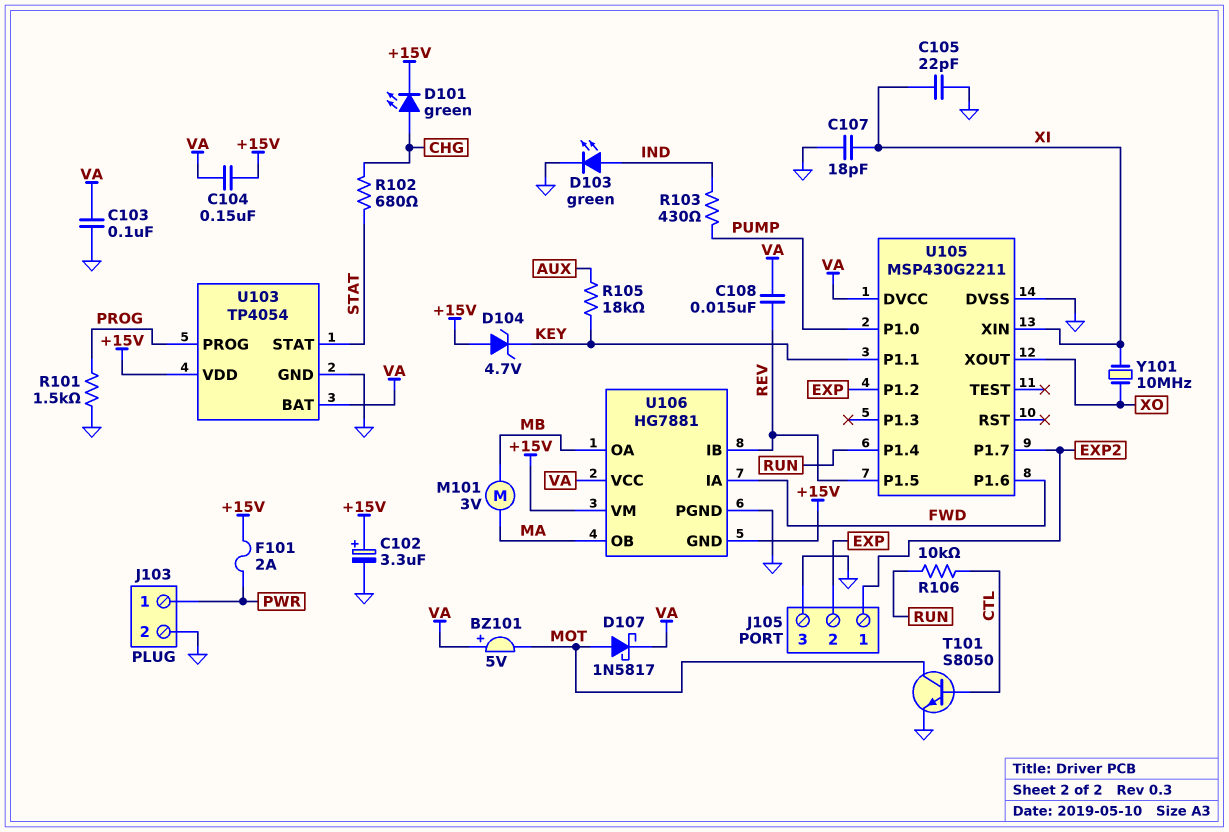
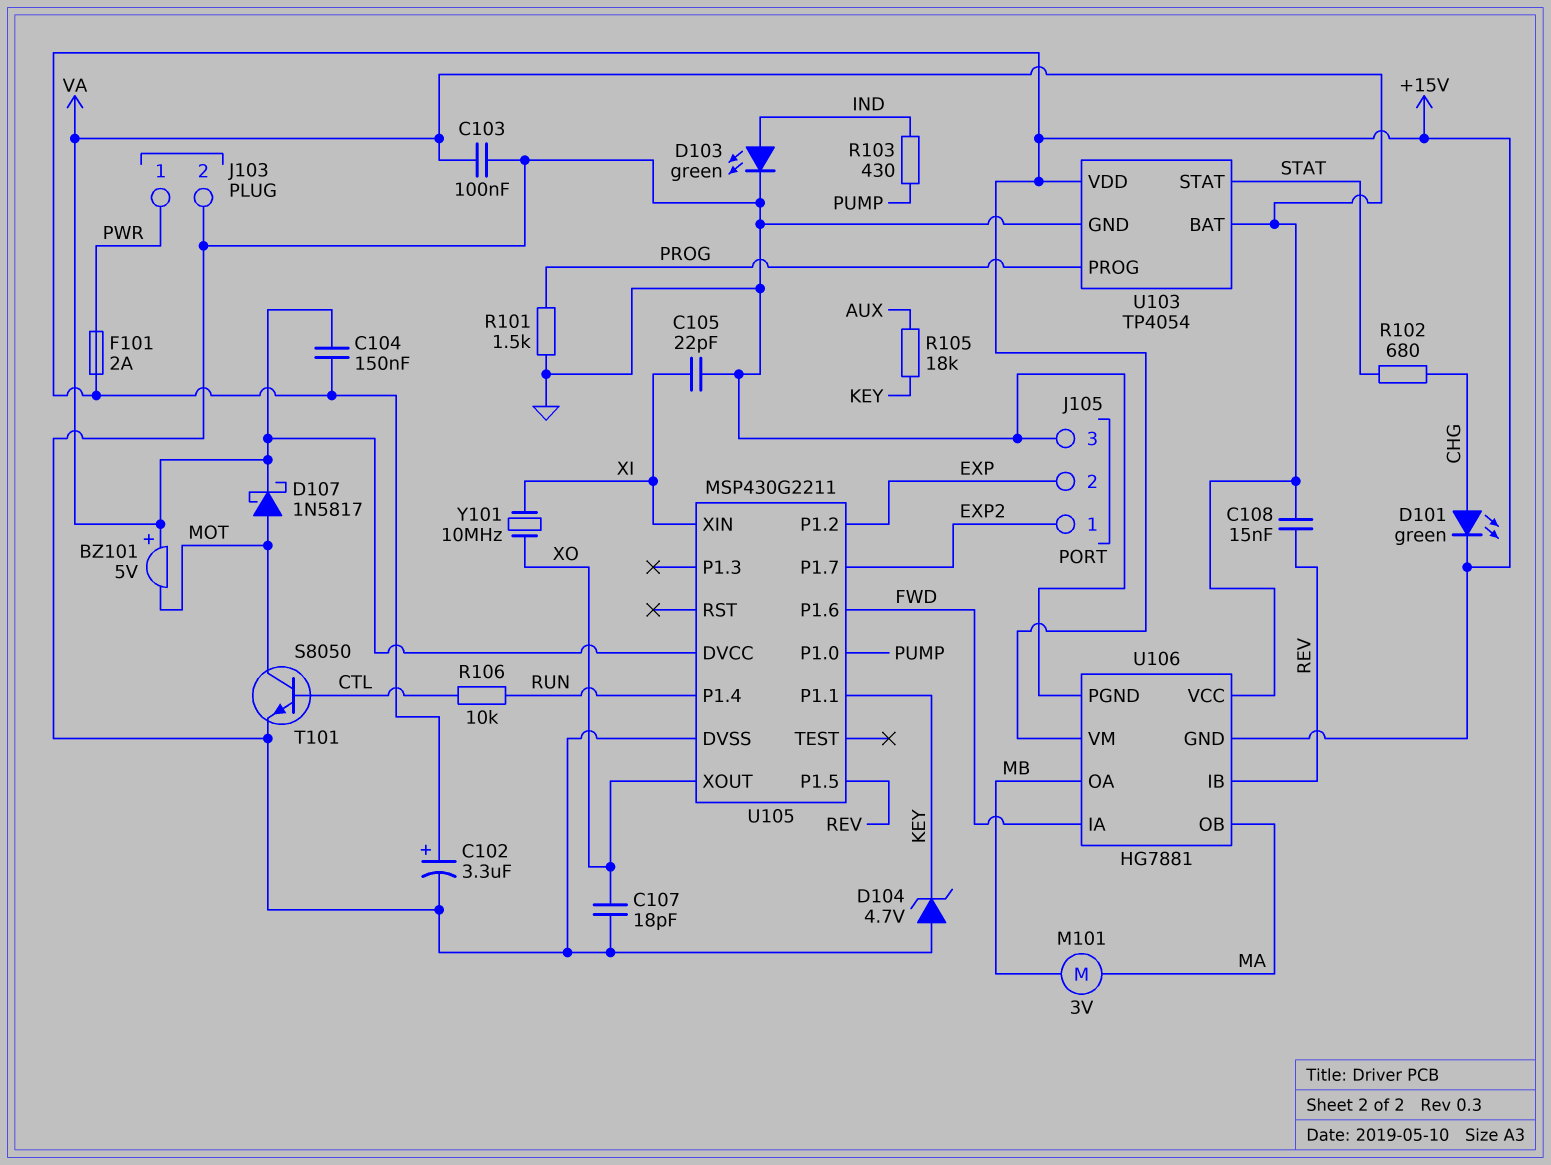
C107: 18pF (GND, XI) -> 18pF (GND, XO)
D104: zener 4.7V (A +15V, K KEY) -> zener 4.7V (A GND, K KEY)

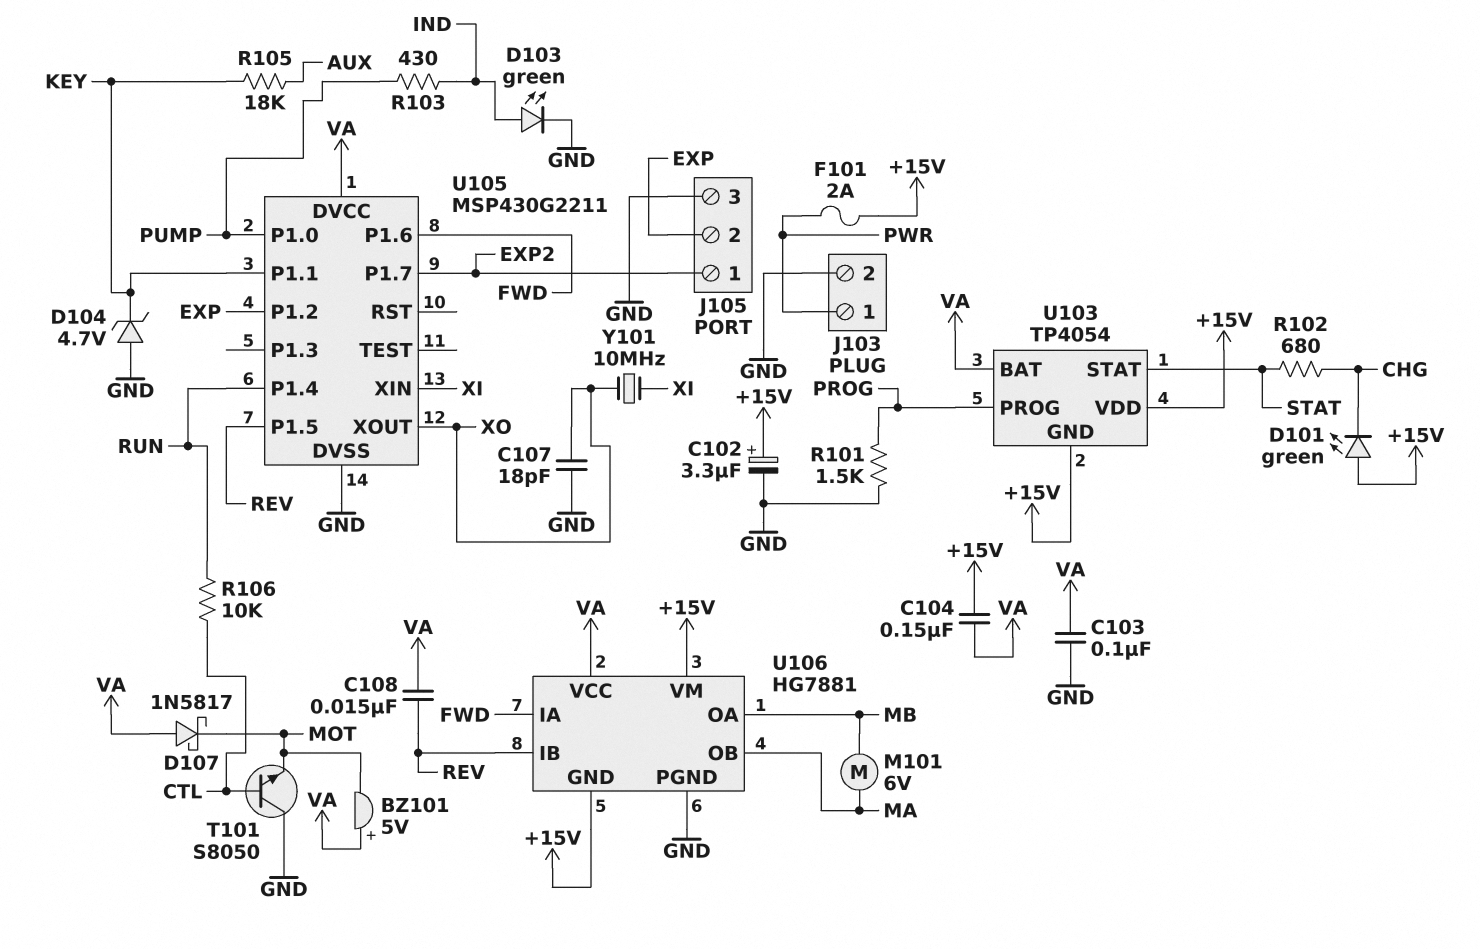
C105: 22pF (GND, XI) -> none
D101: LED green (A CHG, K +15V) -> LED green (A +15V, K CHG)
D107: schottky 1N5817 (A MOT, K VA) -> schottky 1N5817 (A VA, K MOT)
M101: motor 3V (MA, MB) -> motor 6V (MA, MB)
T101: NPN S8050 (B CTL, C MOT, E GND) -> NPN S8050 (B CTL, C GND, E MOT)
U103 pin GND: GND -> +15V

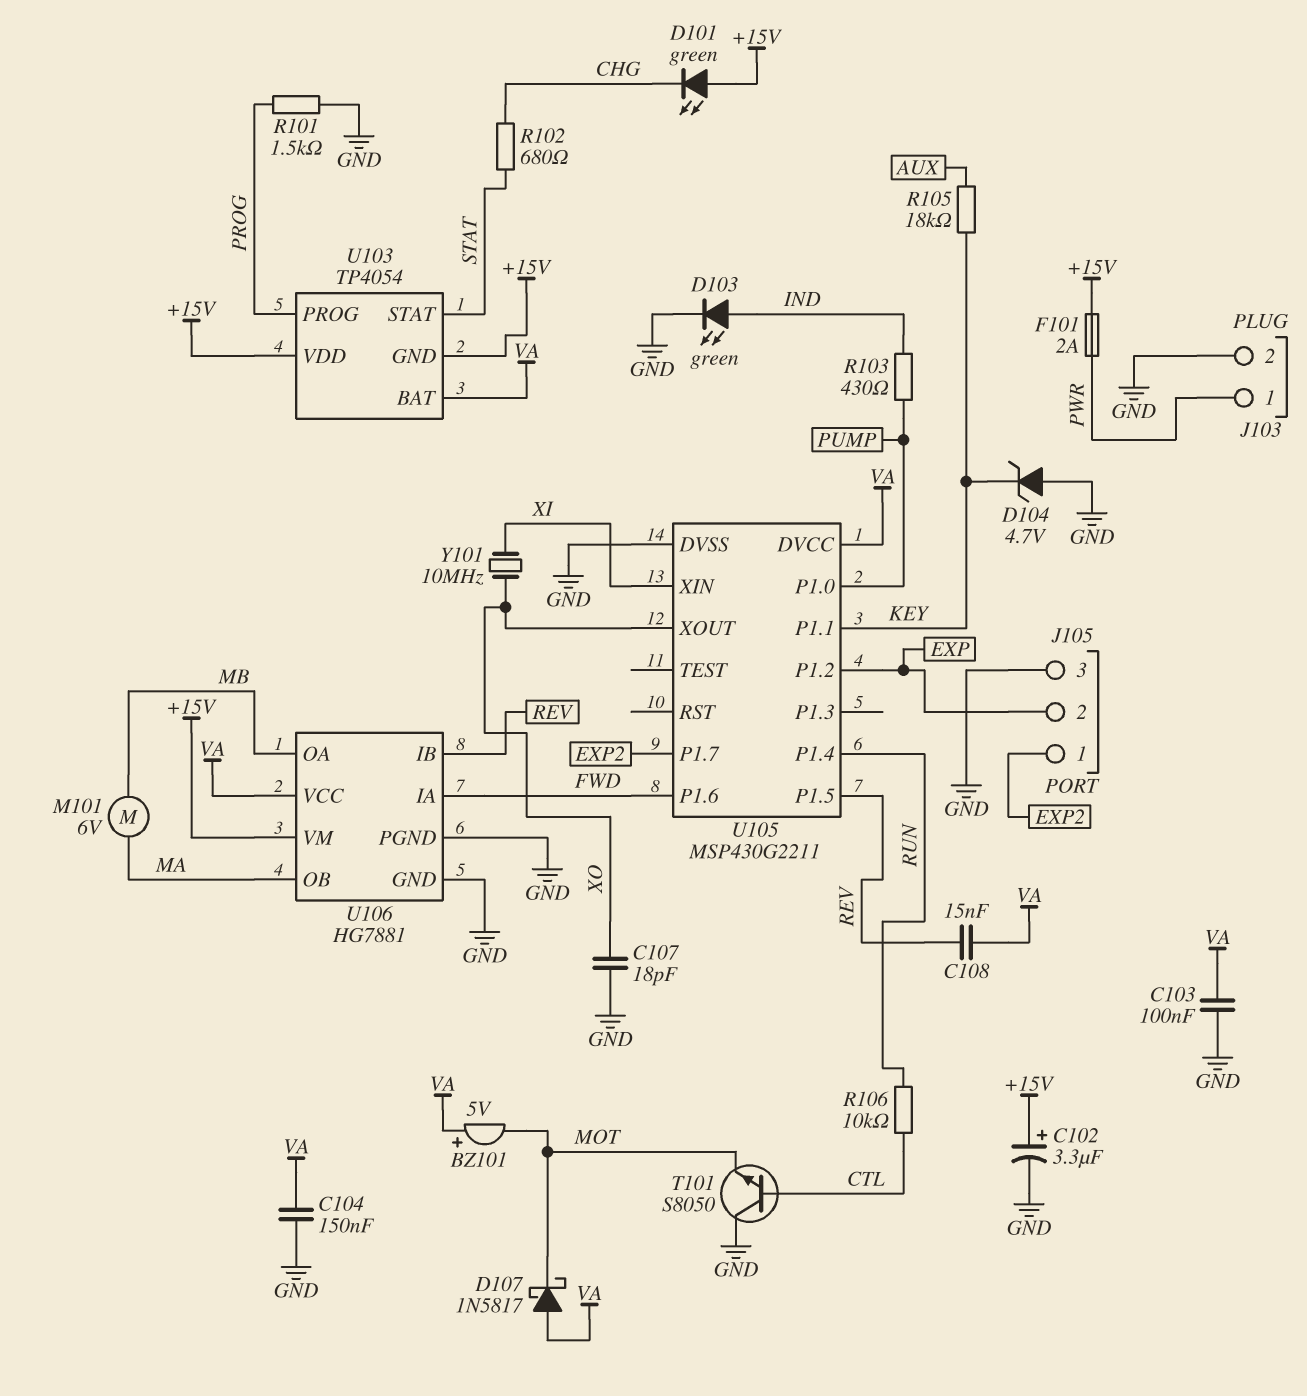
C104: 150nF (+15V, VA) -> 150nF (GND, VA)
U106 pin GND: +15V -> GND

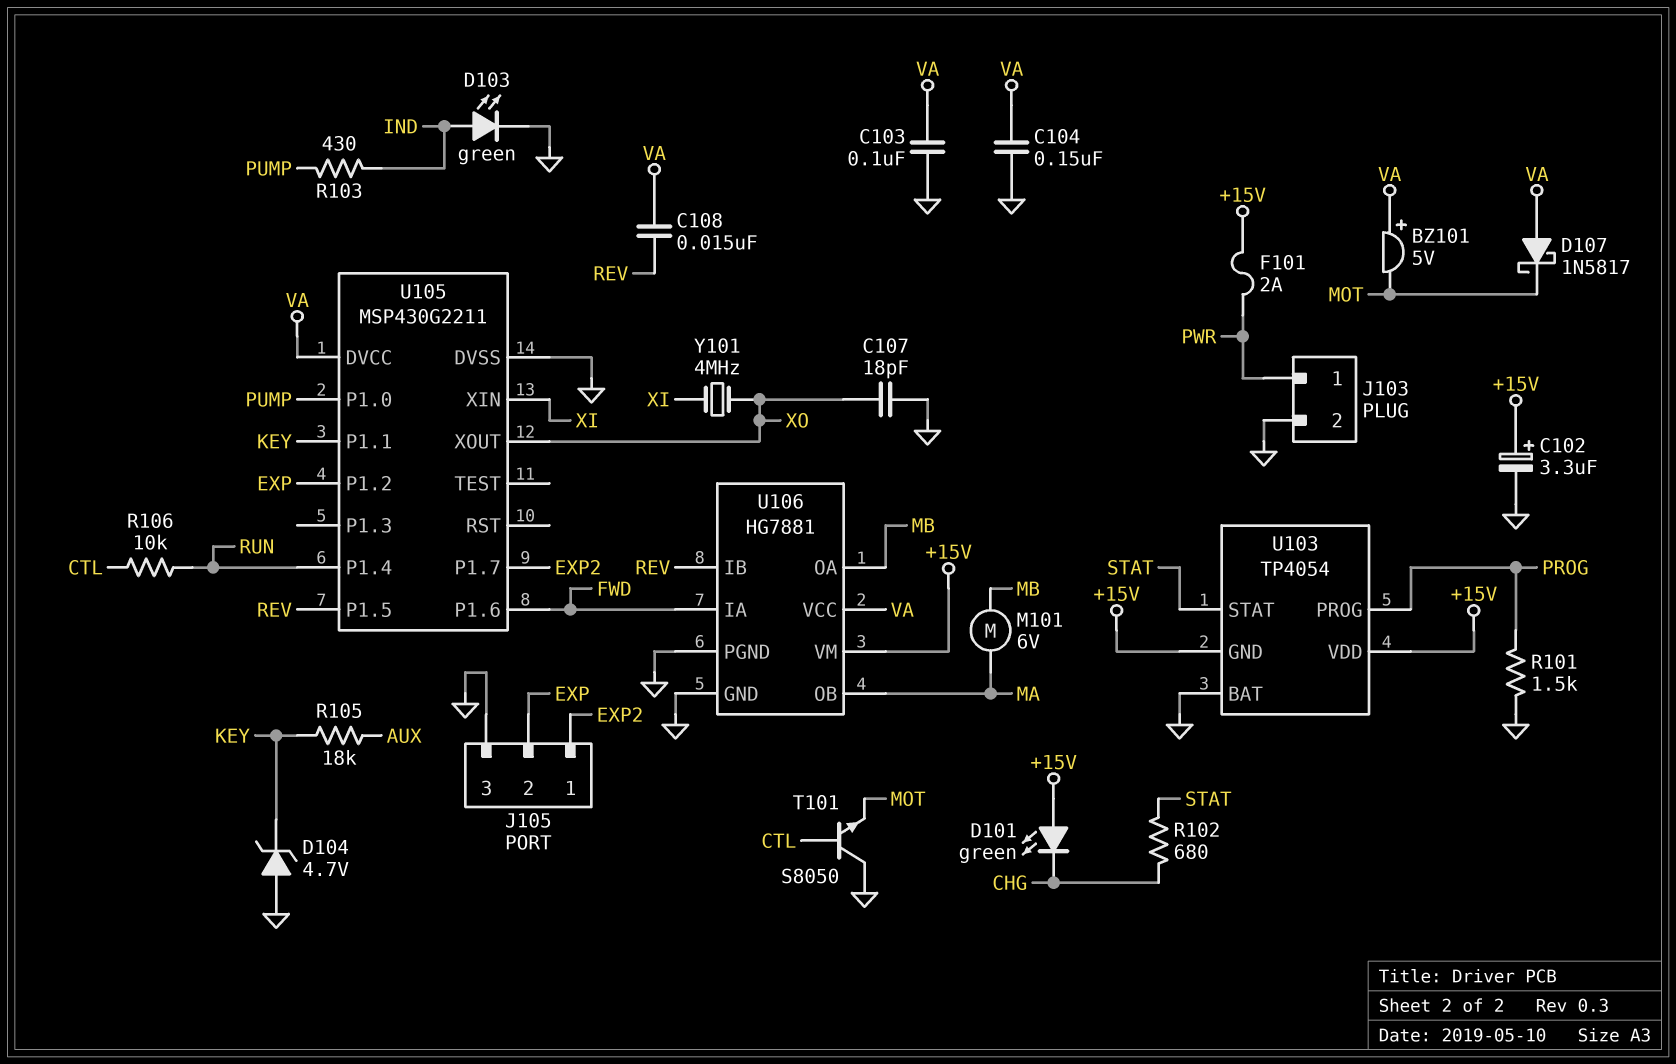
U103 pin BAT: VA -> GND
Y101: 10MHz (XI, XO) -> 4MHz (XI, XO)

